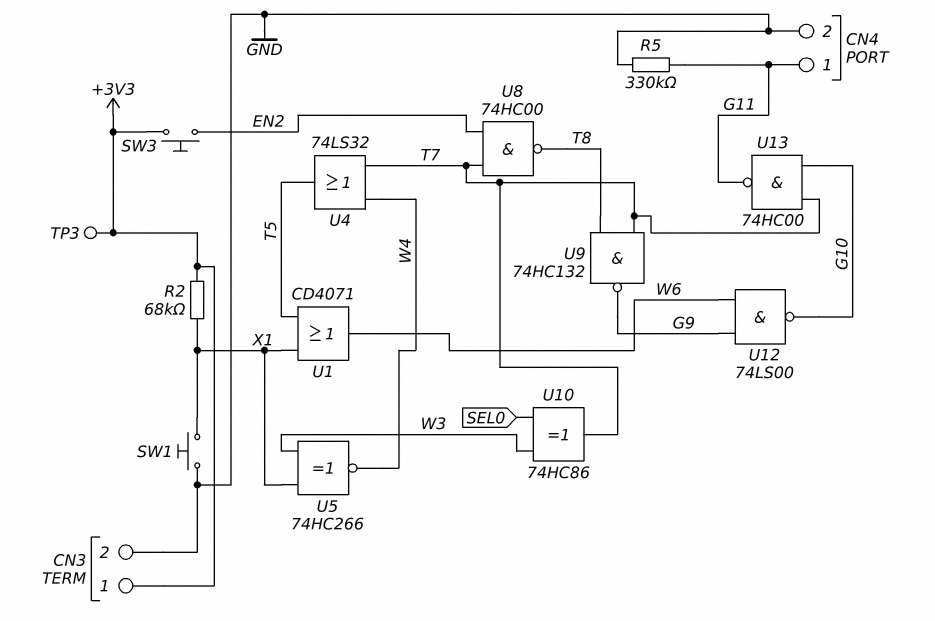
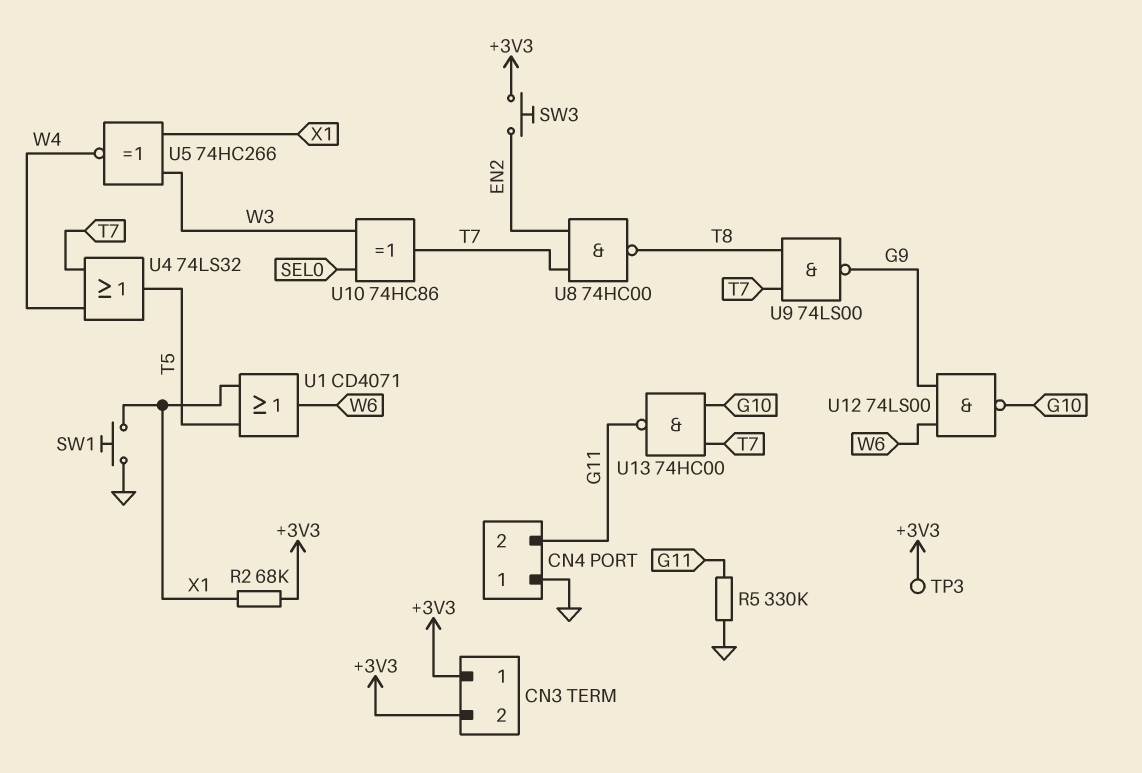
CN3 pin 2: GND -> +3V3
CN4 pin 1: G11 -> GND
CN4 pin 2: GND -> G11
U9: NAND 74HC132 (in T7, in T8, out G9) -> NAND 74LS00 (in T7, in T8, out G9)

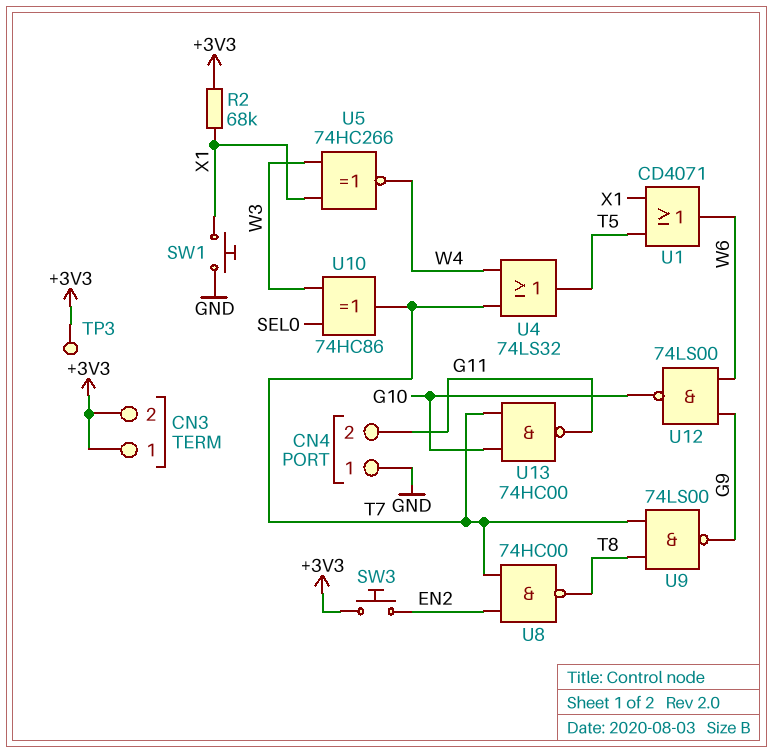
R5: 330k (G11, GND) -> none

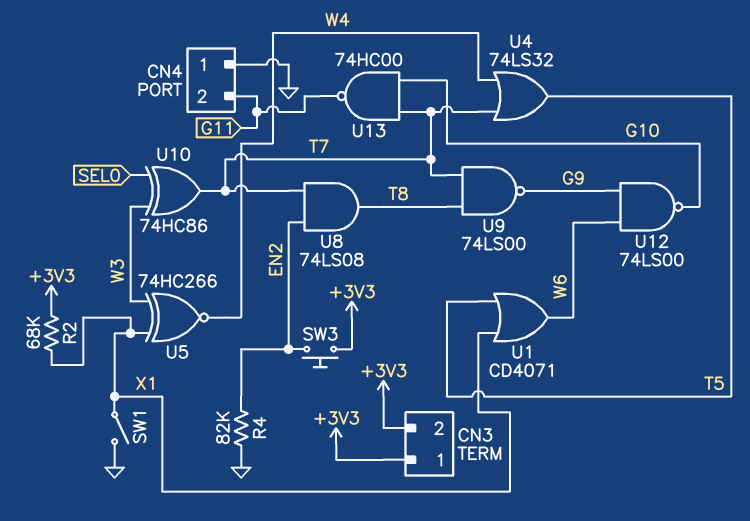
R4: none -> 82k (EN2, GND)
SW1: button (GND, X1) -> switch (GND, X1)
TP3: test point (+3V3) -> none
U8: NAND 74HC00 (in EN2, in T7, out T8) -> AND 74LS08 (in EN2, in T7, out T8)

